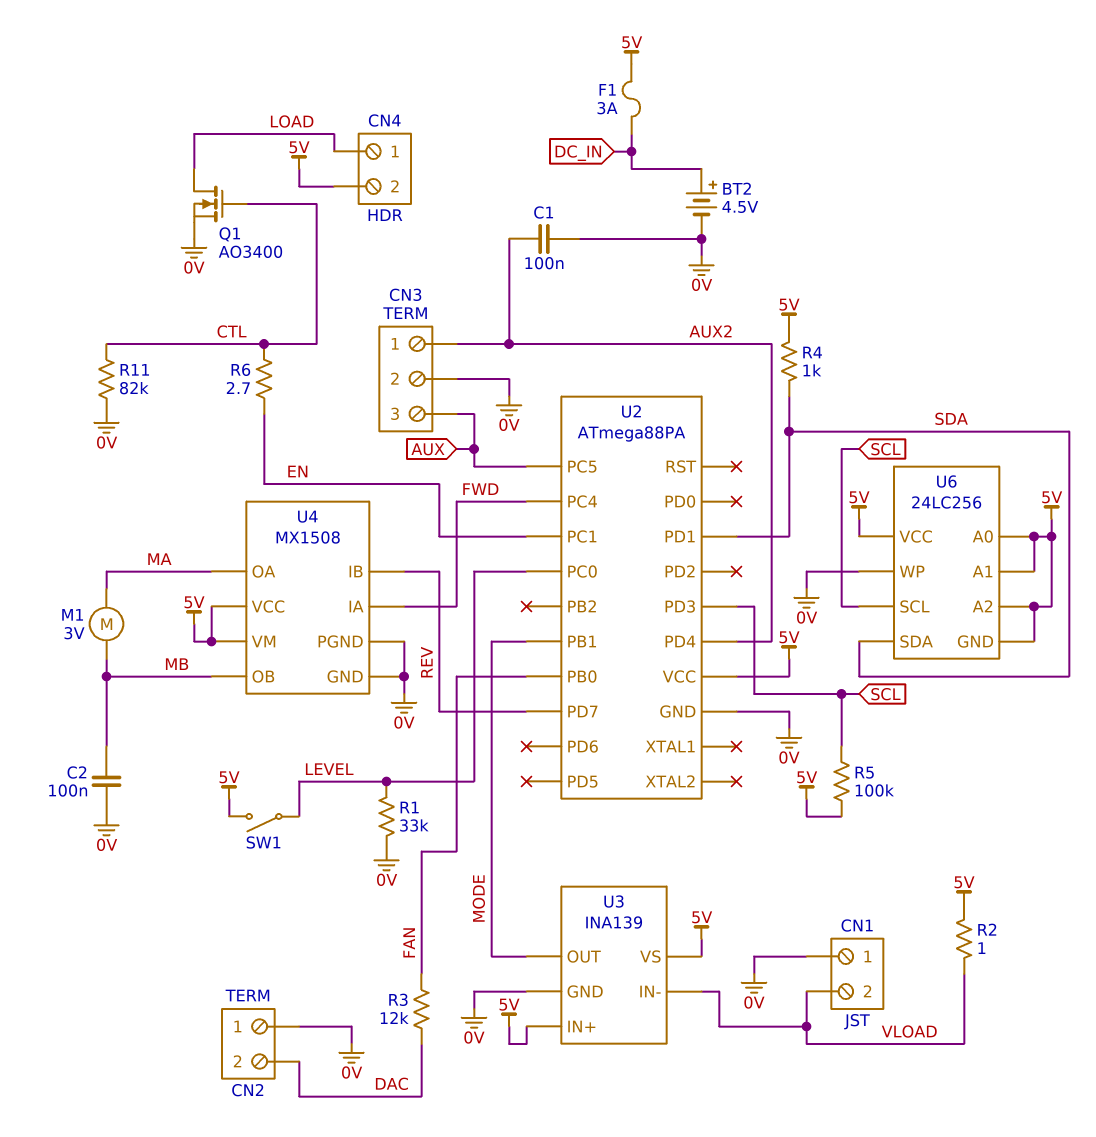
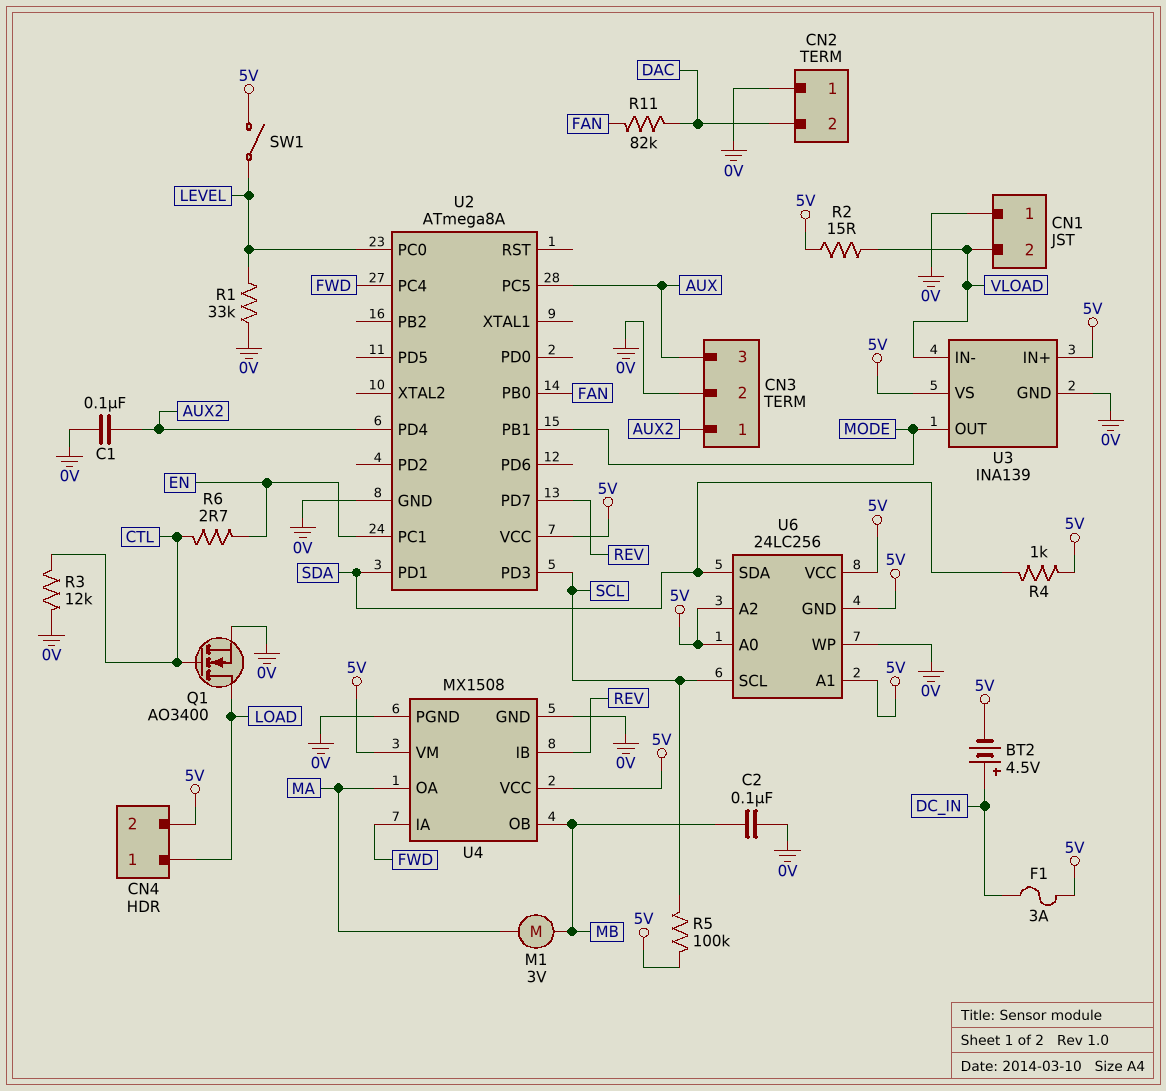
BT2: 4.5V (plus DC_IN, minus 0V) -> 4.5V (plus DC_IN, minus 5V)
R2: 1 (5V, VLOAD) -> 15 (5V, VLOAD)
R3: 12k (DAC, FAN) -> 12k (0V, CTL)
R11: 82k (0V, CTL) -> 82k (DAC, FAN)
U2: ATmega88PA -> ATmega8A

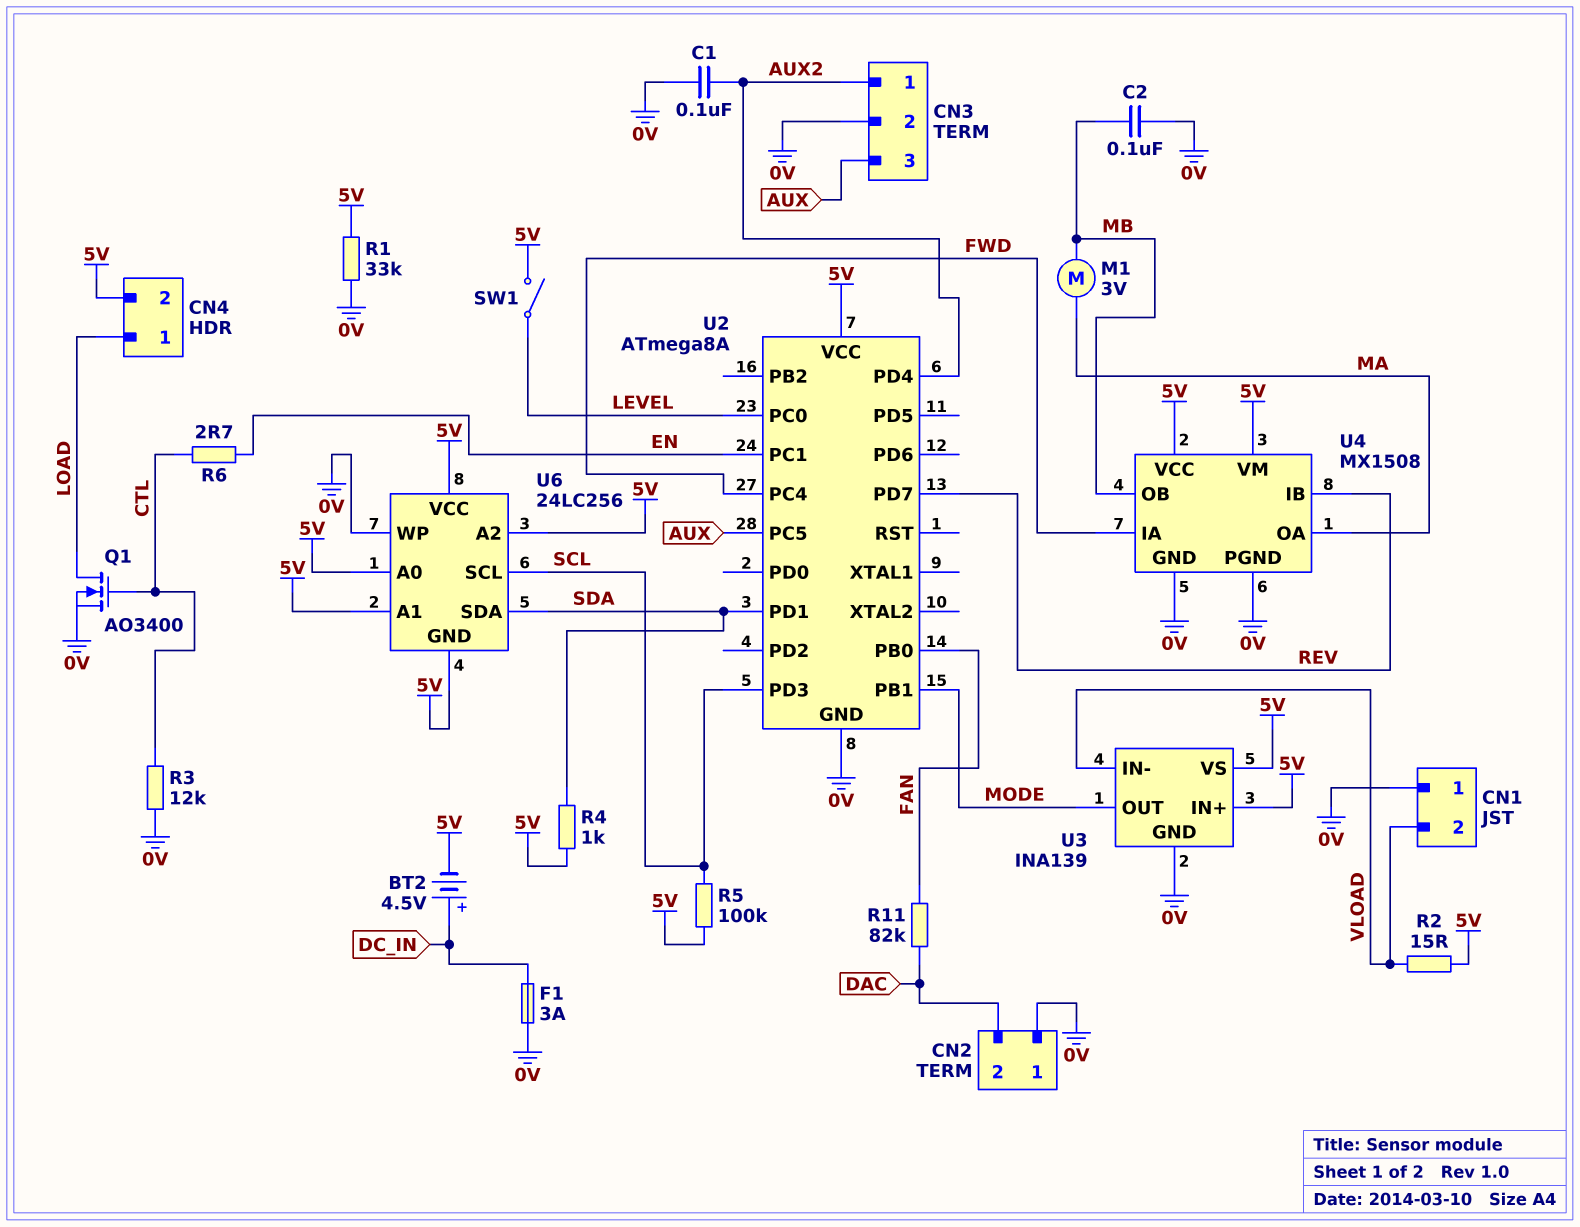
F1: 3A (5V, DC_IN) -> 3A (0V, DC_IN)
R1: 33k (0V, LEVEL) -> 33k (0V, 5V)

